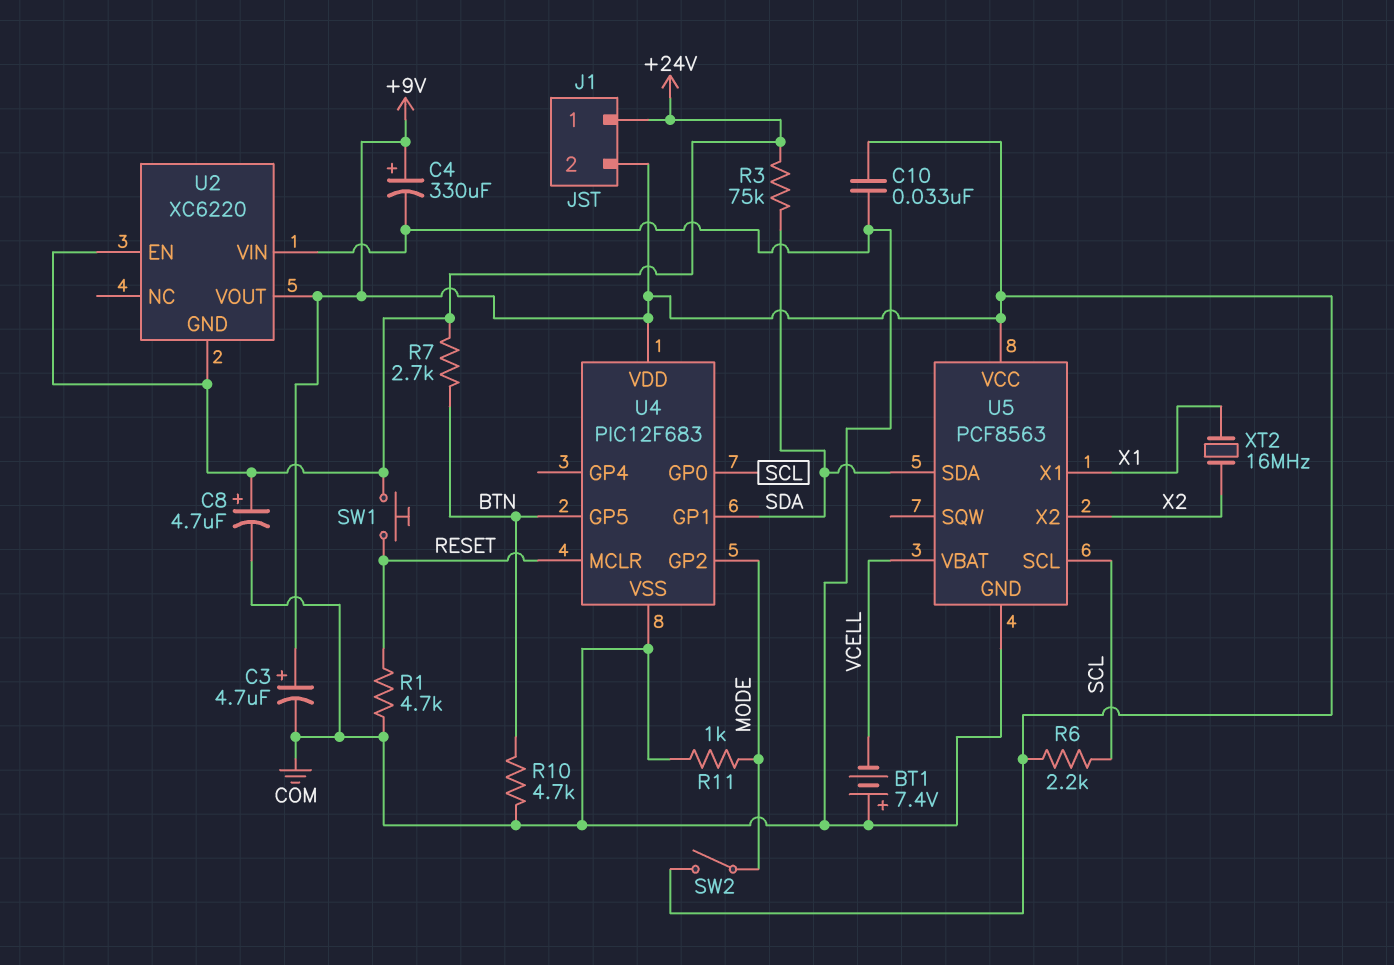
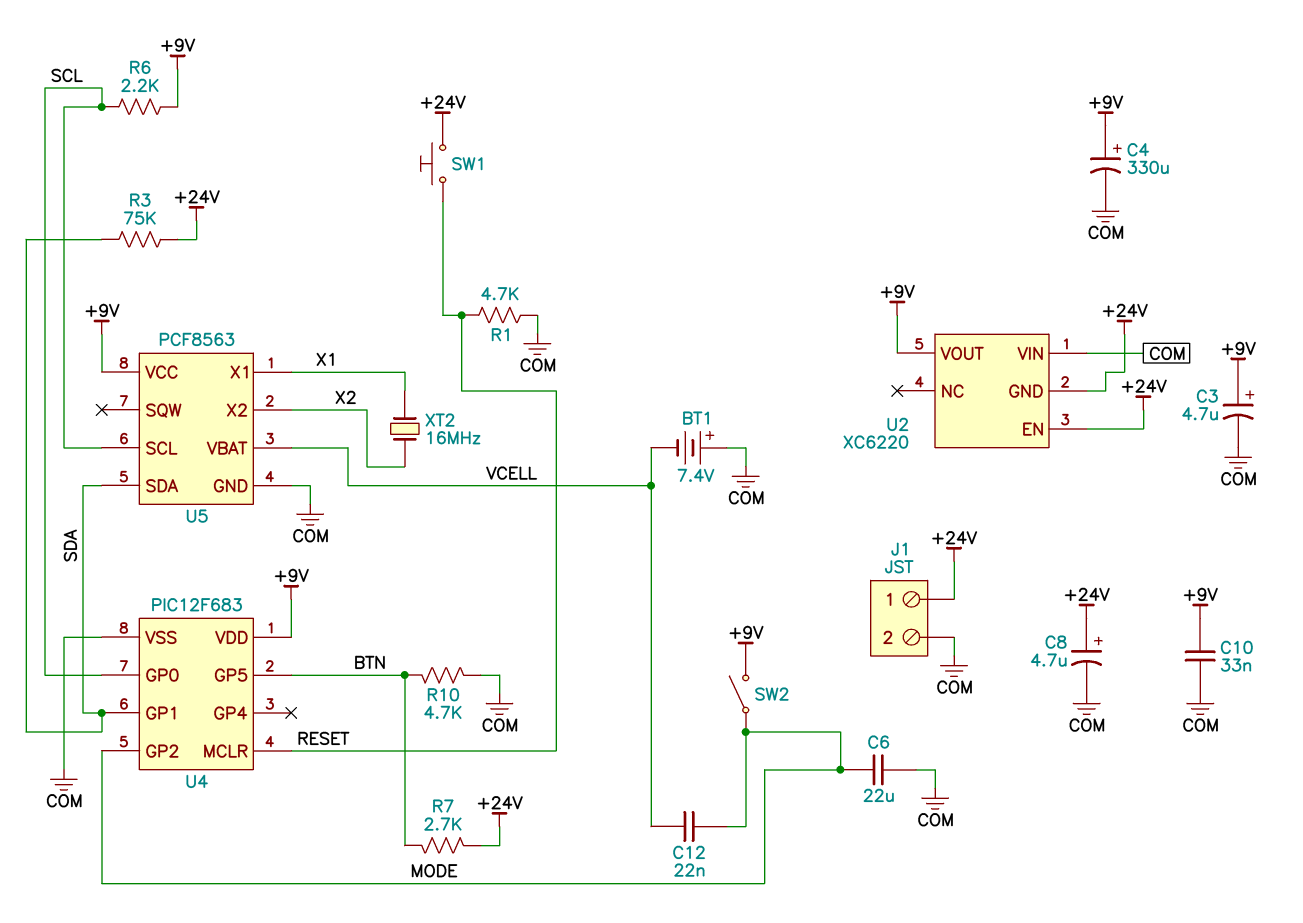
C6: none -> 22uF (COM, MODE)
C12: none -> 22nF (MODE, VCELL)
J1 pin 2: +9V -> COM
R11: 1k (COM, MODE) -> none

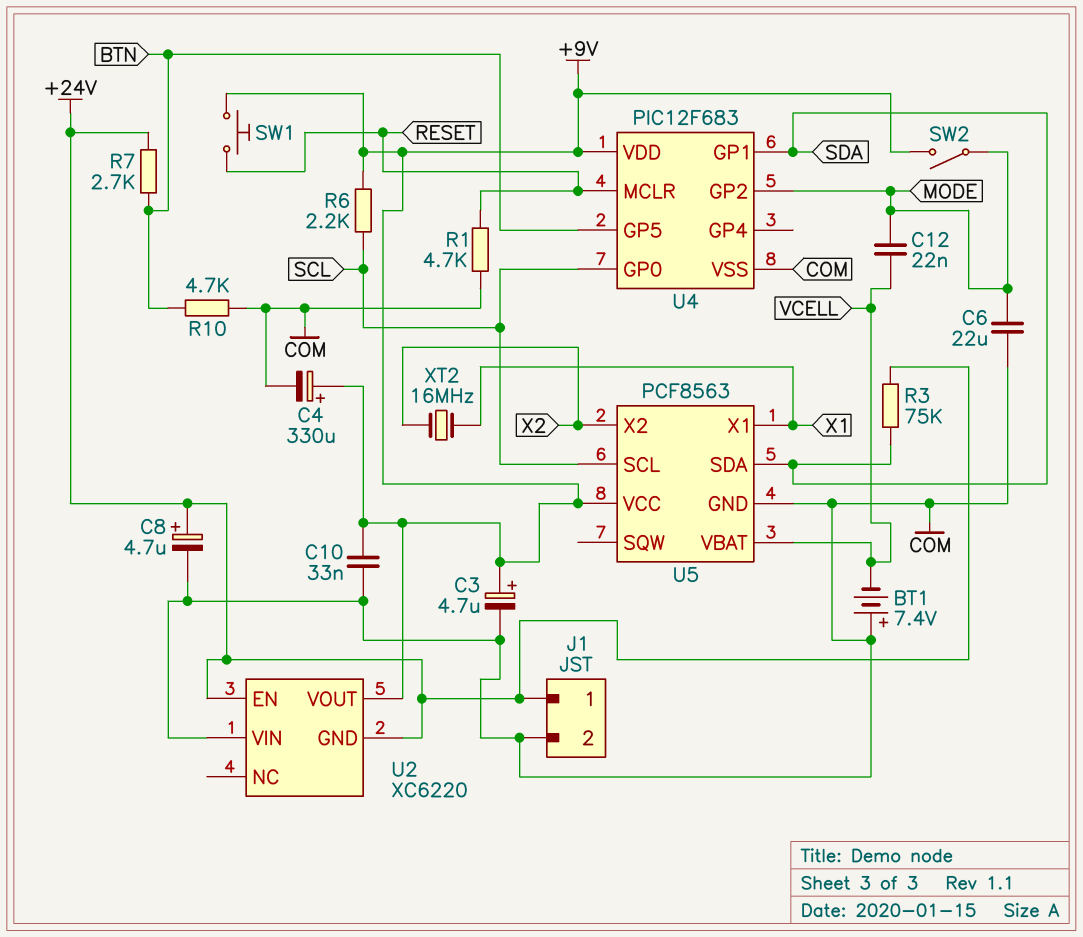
SW1: button (+24V, RESET) -> button (+9V, RESET)

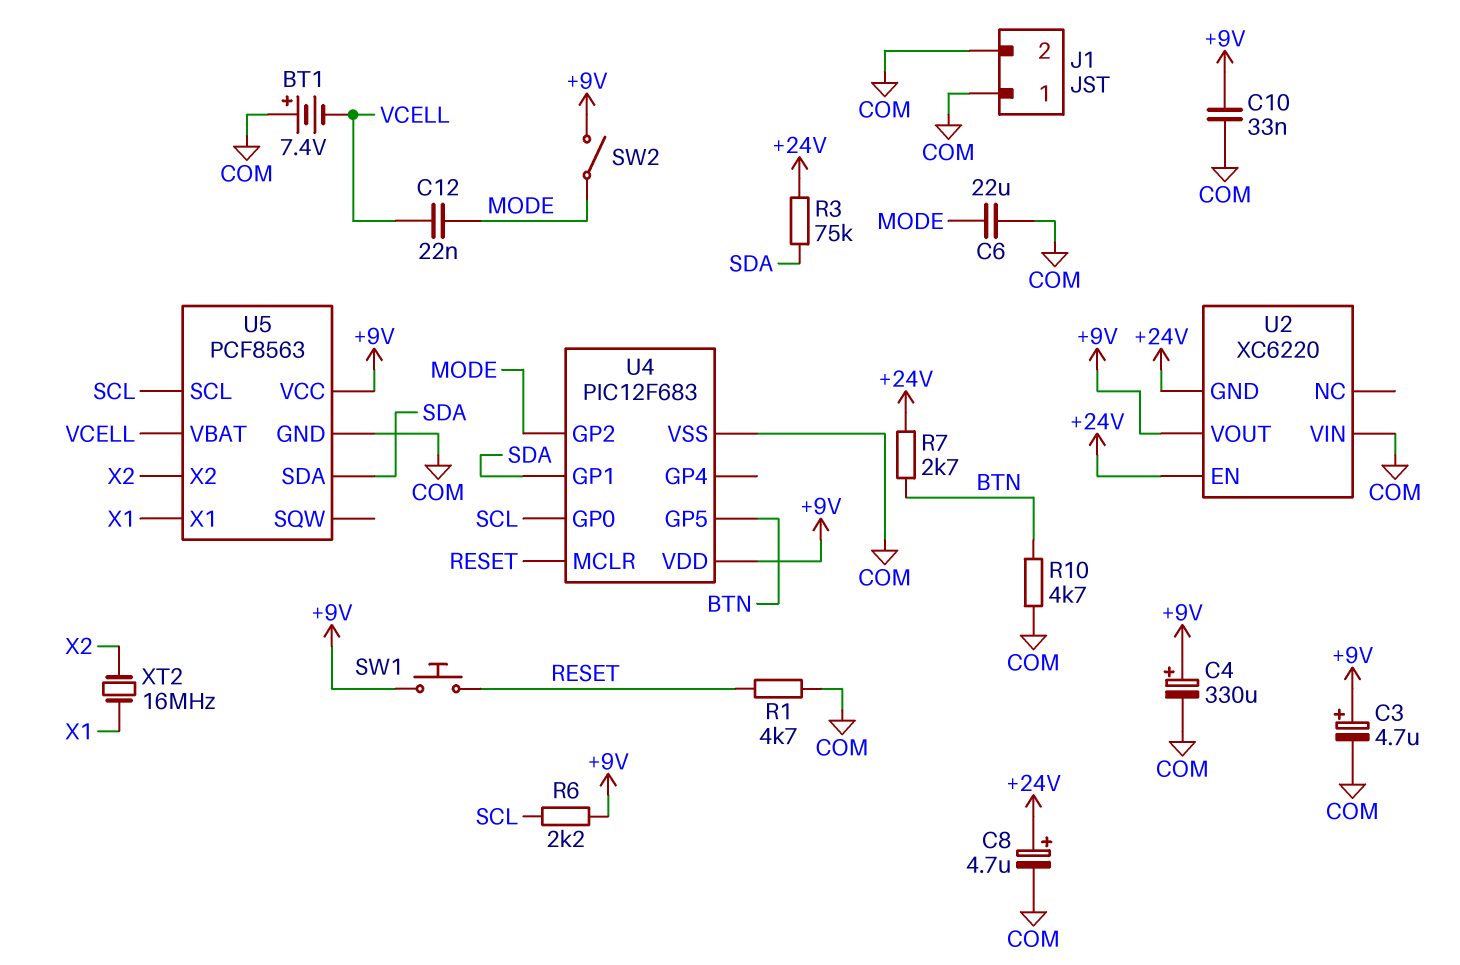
J1 pin 1: +24V -> COM

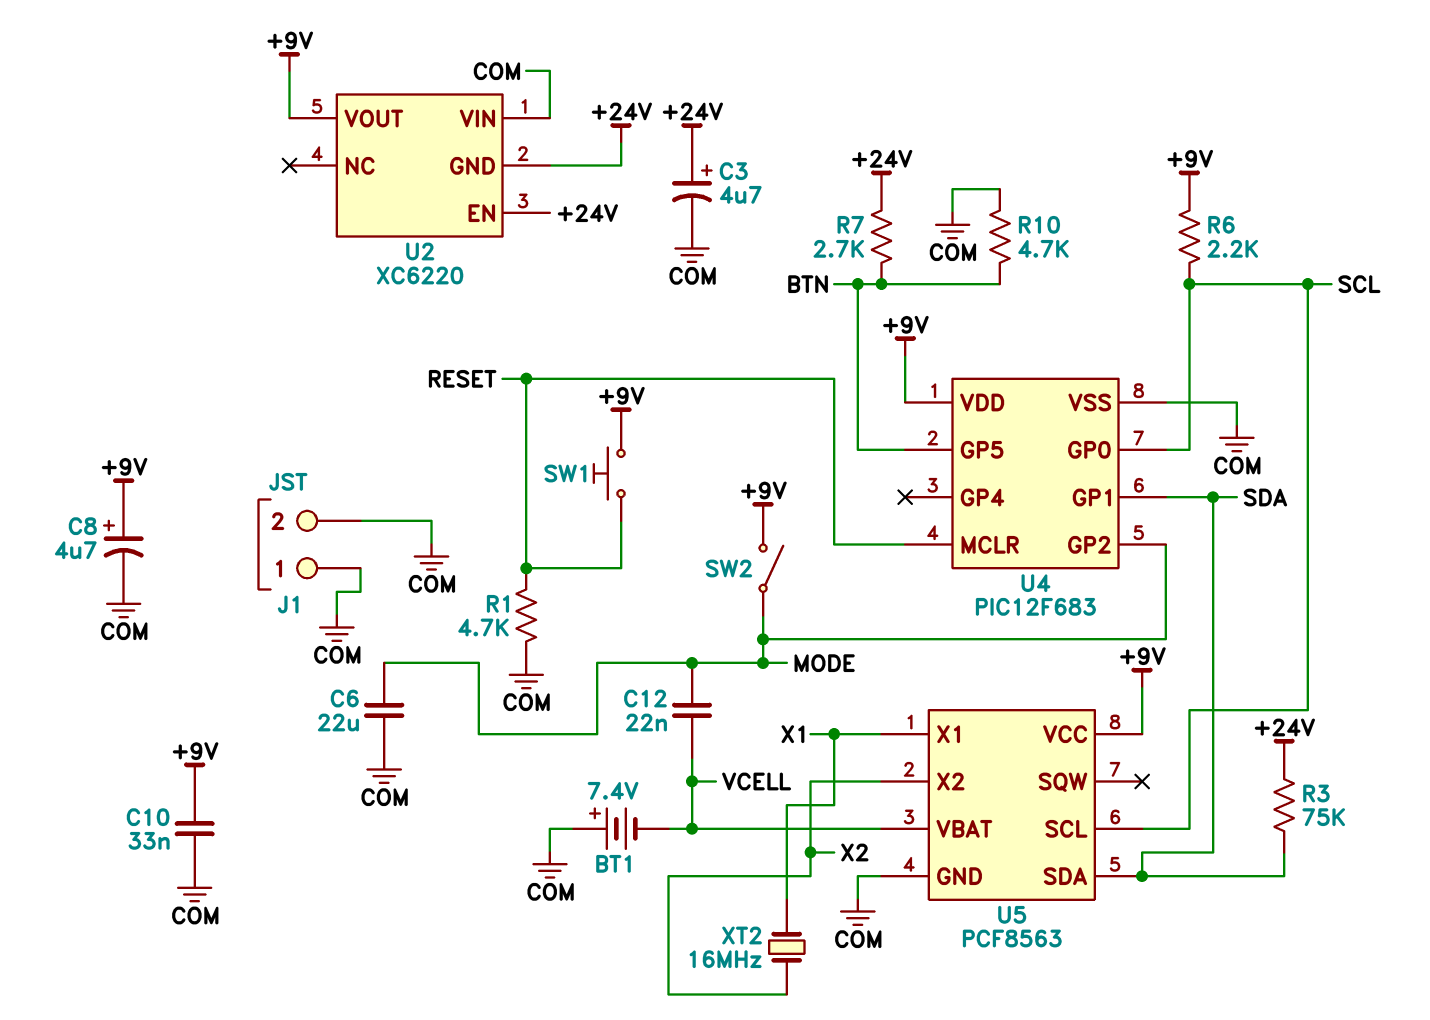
C3: 4.7uF (plus +9V, minus COM) -> 4.7uF (plus +24V, minus COM)
C4: 330uF (plus +9V, minus COM) -> none
C8: 4.7uF (plus +24V, minus COM) -> 4.7uF (plus +9V, minus COM)

